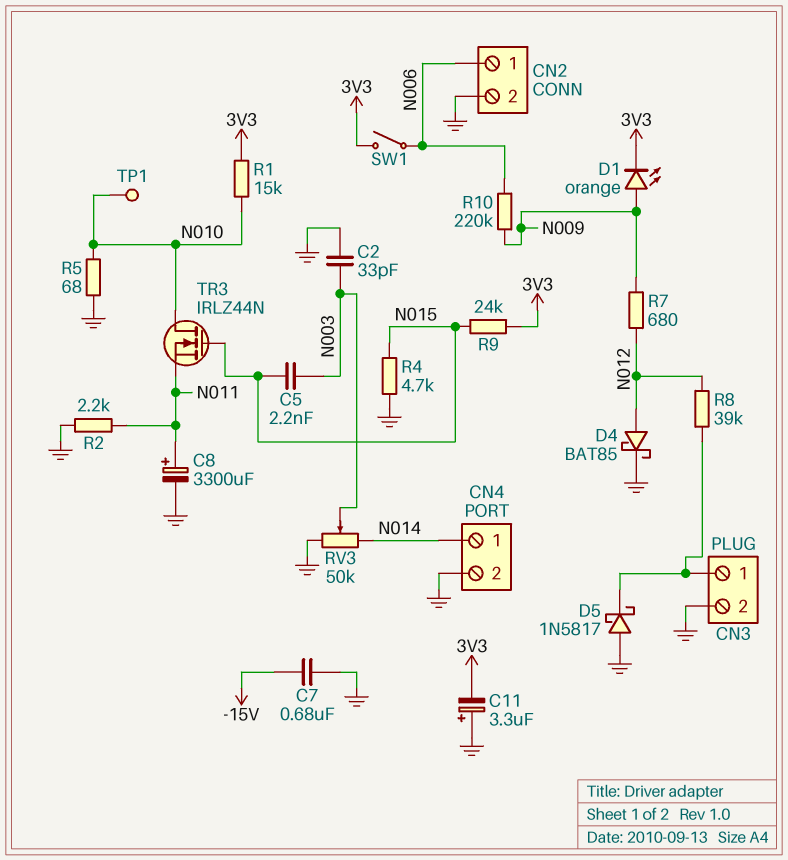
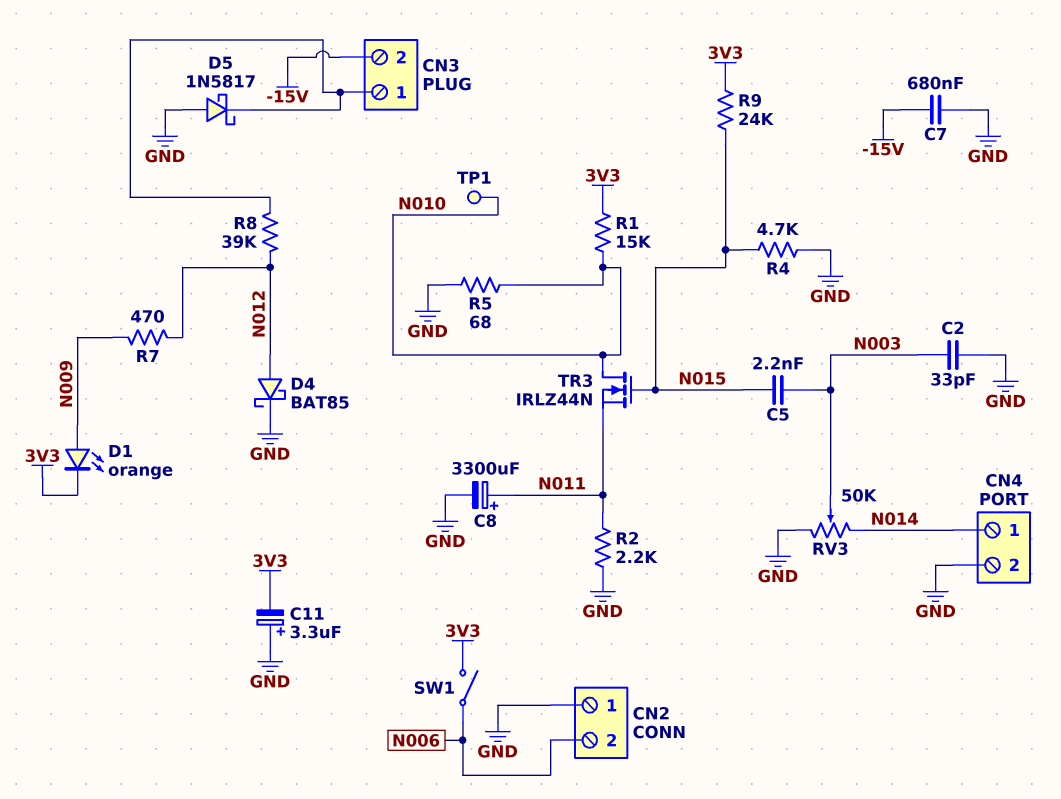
CN2 pin 1: N006 -> GND
CN2 pin 2: GND -> N006
CN3 pin 2: GND -> -15V
R7: 680 (N009, N012) -> 470 (N009, N012)
R10: 220k (N006, N009) -> none

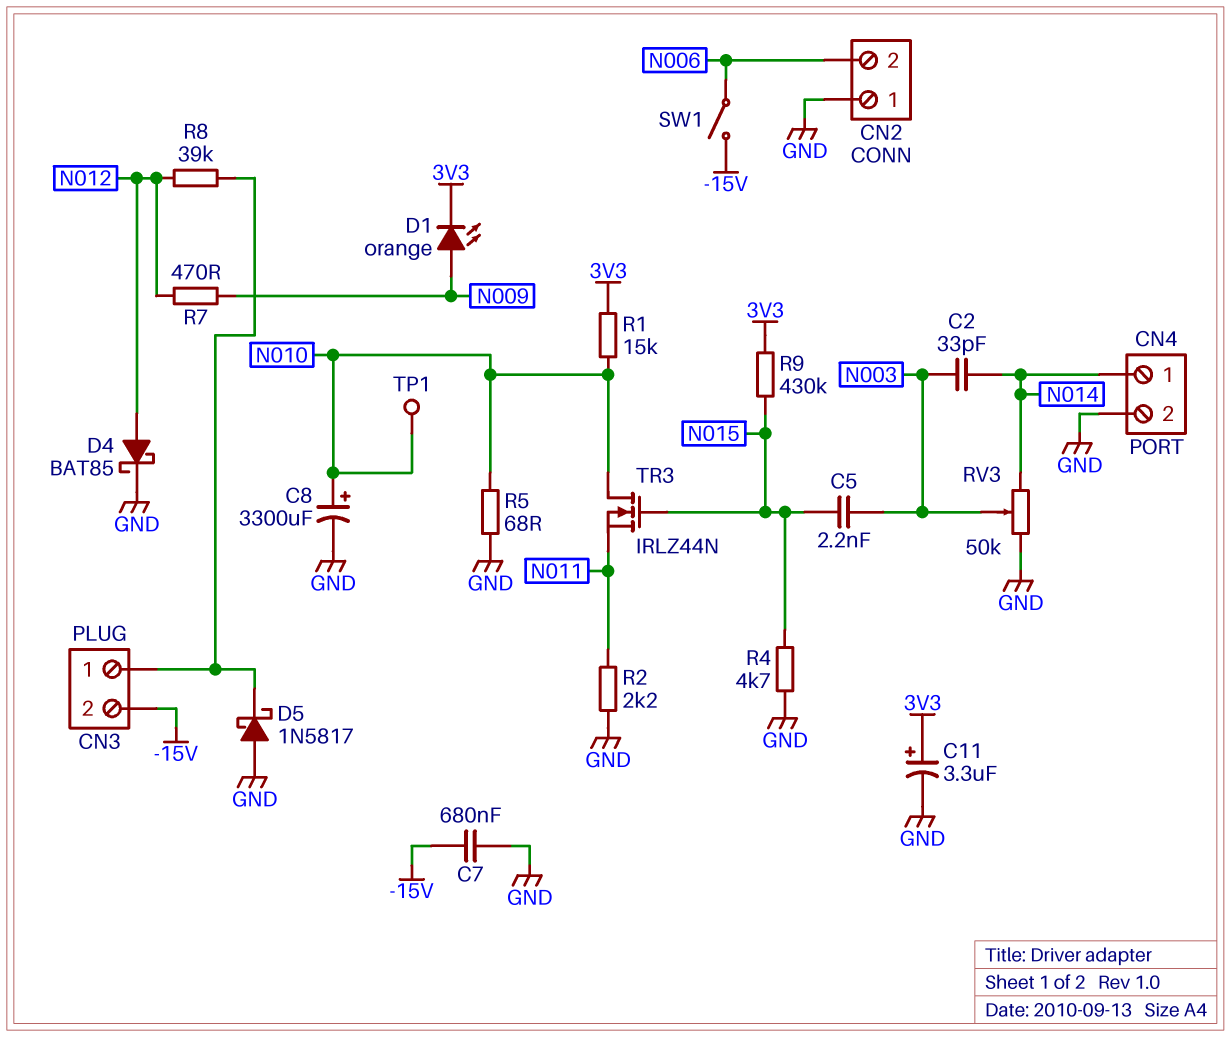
C2: 33pF (GND, N003) -> 33pF (N003, N014)
C8: 3300uF (plus N011, minus GND) -> 3300uF (plus N010, minus GND)
C11: 3.3uF (plus GND, minus 3V3) -> 3.3uF (plus 3V3, minus GND)
R9: 24k (3V3, N015) -> 430k (3V3, N015)
SW1: switch (3V3, N006) -> switch (-15V, N006)

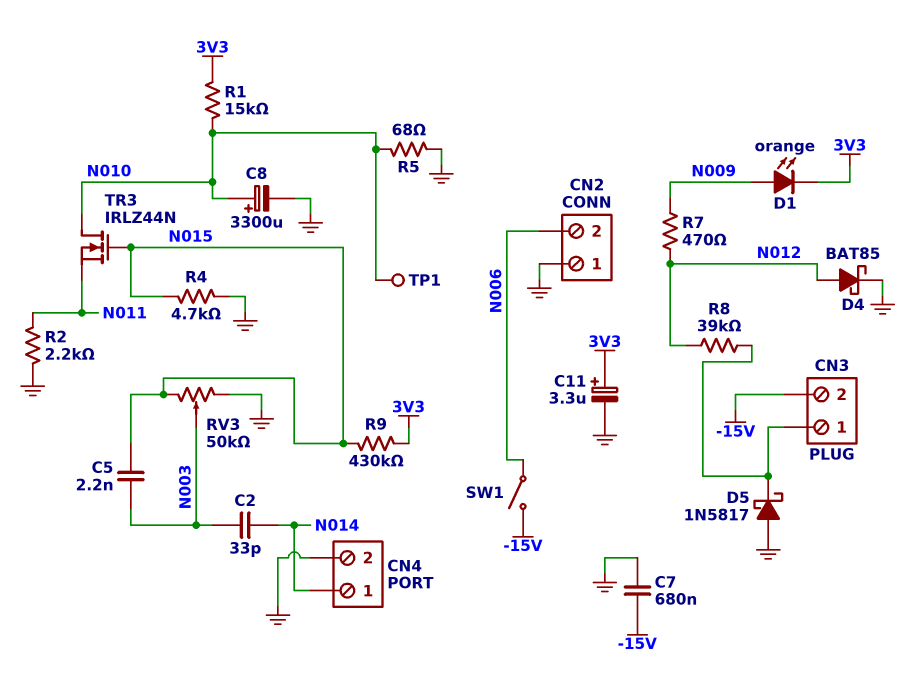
RV3: 50k (GND, N014, wiper N003) -> 50k (GND, N015, wiper N003)

